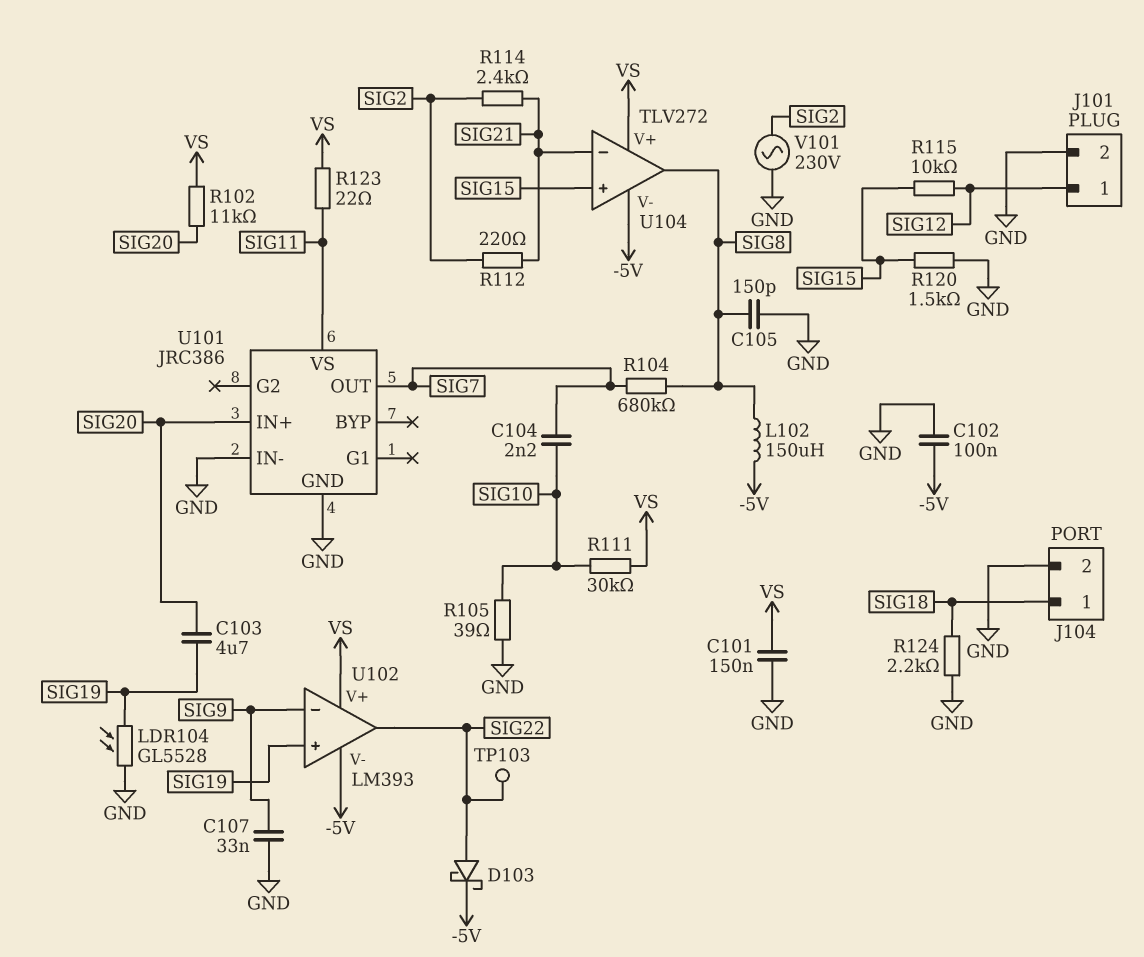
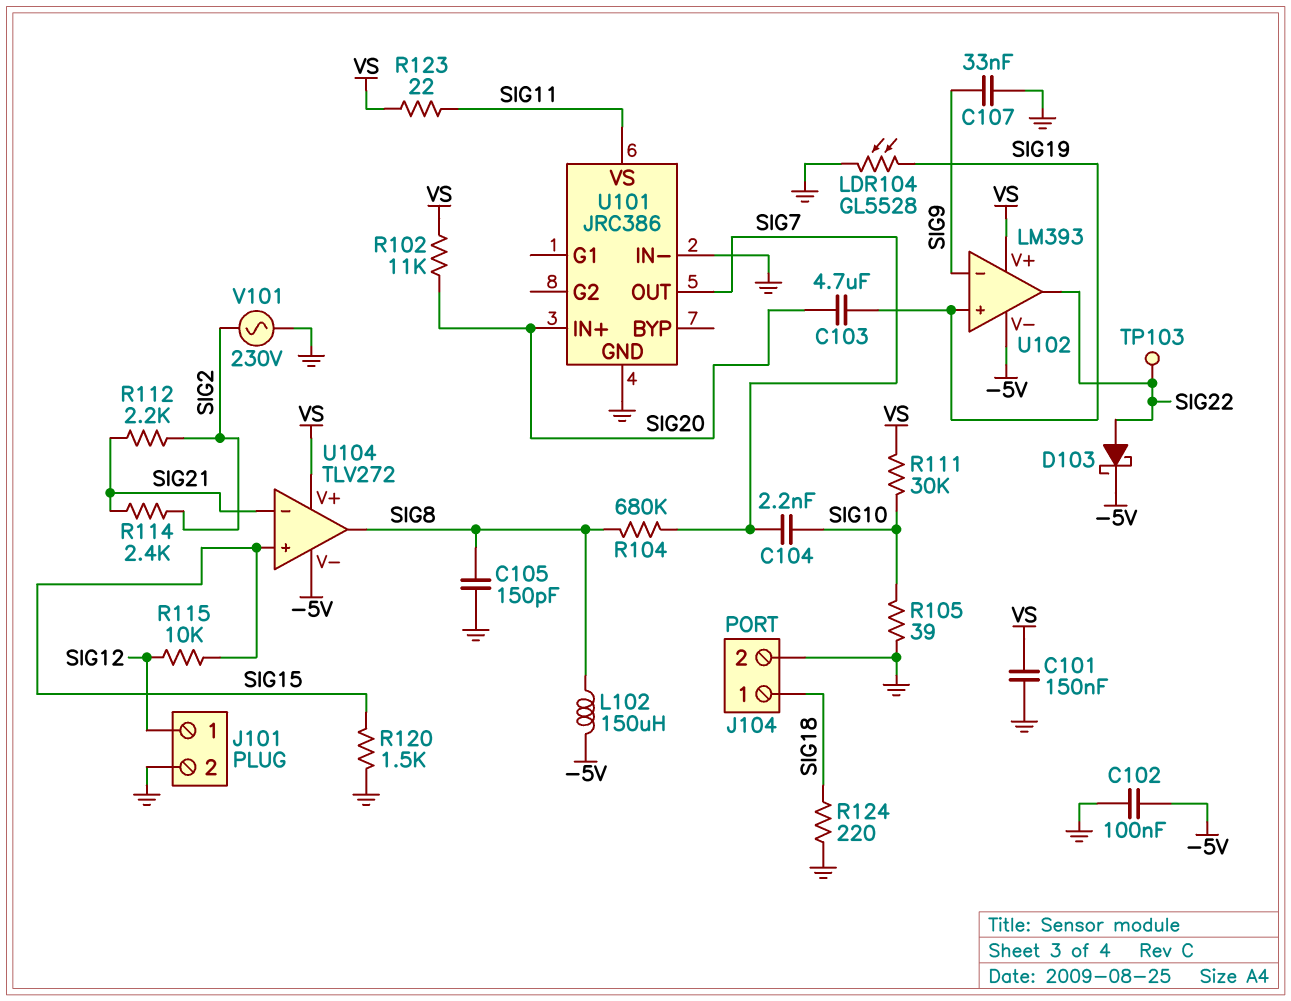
R112: 220 (SIG2, SIG21) -> 2.2k (SIG2, SIG21)
R124: 2.2k (GND, SIG18) -> 220 (GND, SIG18)

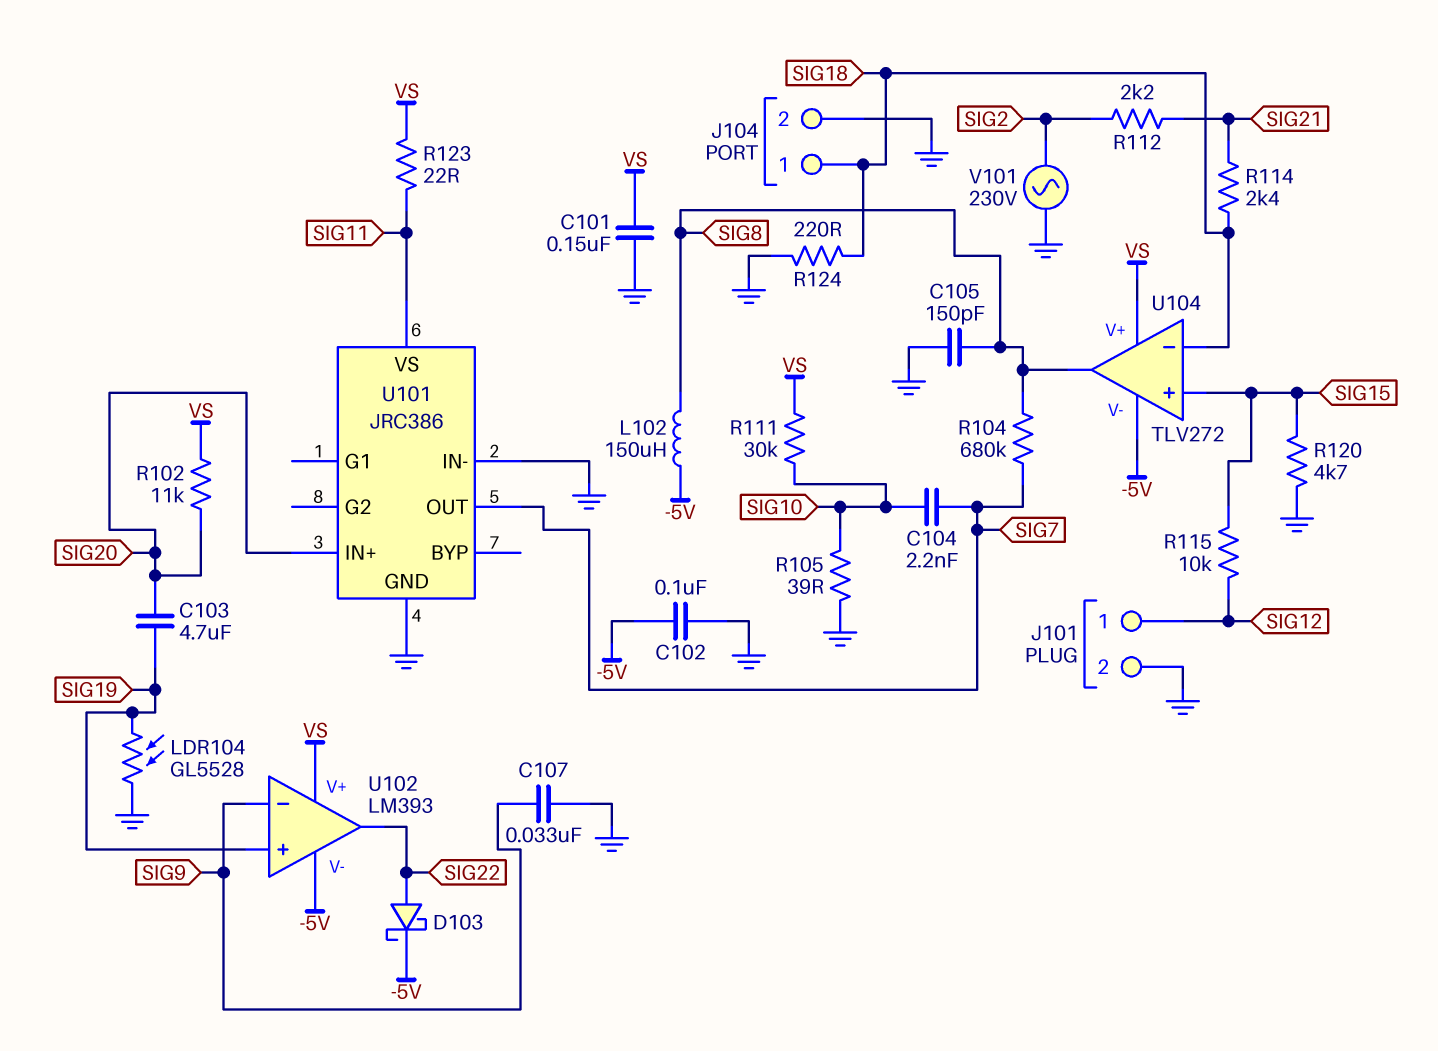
R114: 2.4k (SIG2, SIG21) -> 2.4k (SIG18, SIG21)
R120: 1.5k (GND, SIG15) -> 4.7k (GND, SIG15)
TP103: test point (SIG22) -> none
U104 pin in-: SIG21 -> SIG18

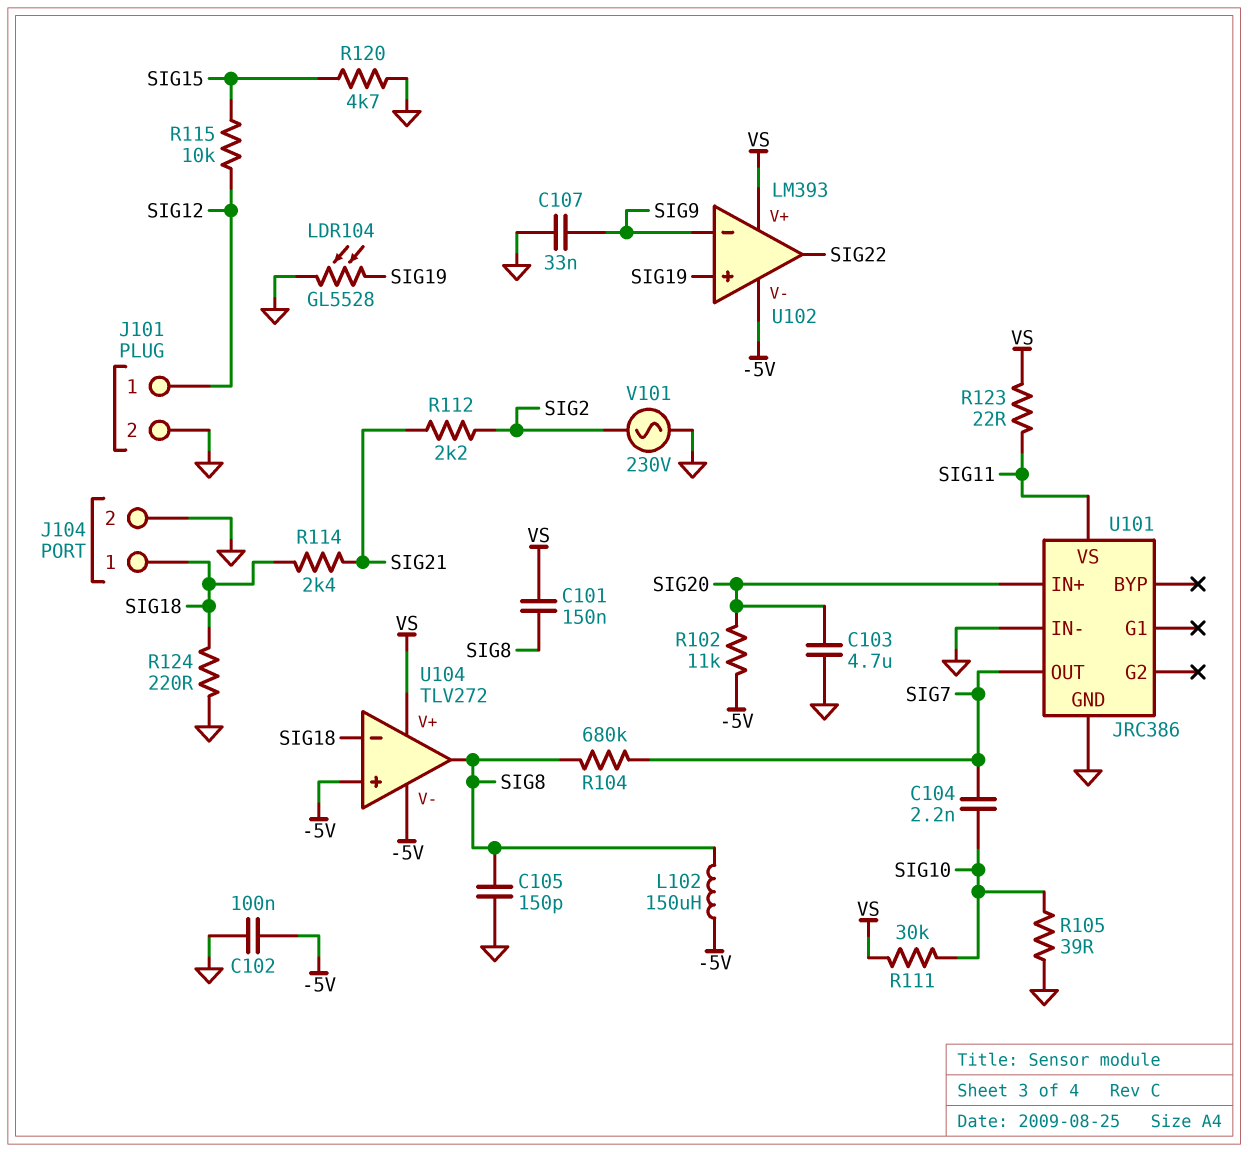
C101: 150nF (GND, VS) -> 150nF (SIG8, VS)
C103: 4.7uF (SIG19, SIG20) -> 4.7uF (GND, SIG20)
D103: schottky (A SIG22, K -5V) -> none
R102: 11k (SIG20, VS) -> 11k (-5V, SIG20)
U104 pin in+: SIG15 -> -5V

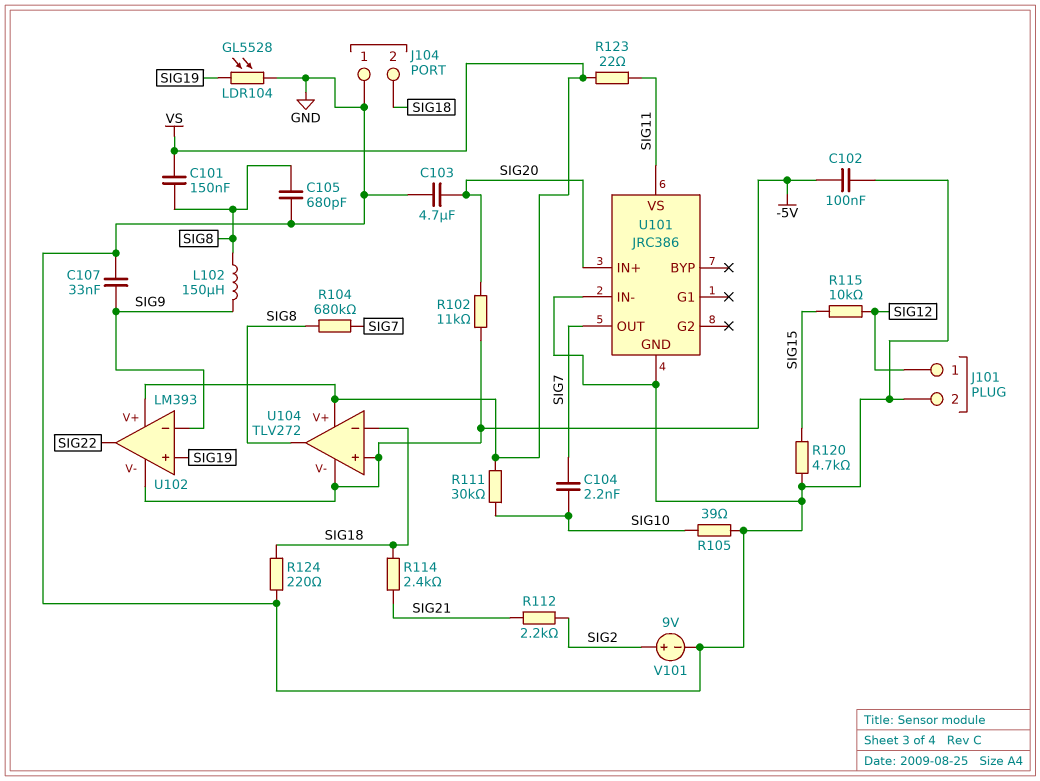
C105: 150pF (GND, SIG8) -> 680pF (GND, SIG8)
J104 pin 1: SIG18 -> GND
J104 pin 2: GND -> SIG18
L102: 150uH (-5V, SIG8) -> 150uH (SIG8, SIG9)
V101: AC 230V (GND, SIG2) -> 9V (plus SIG2, minus GND)

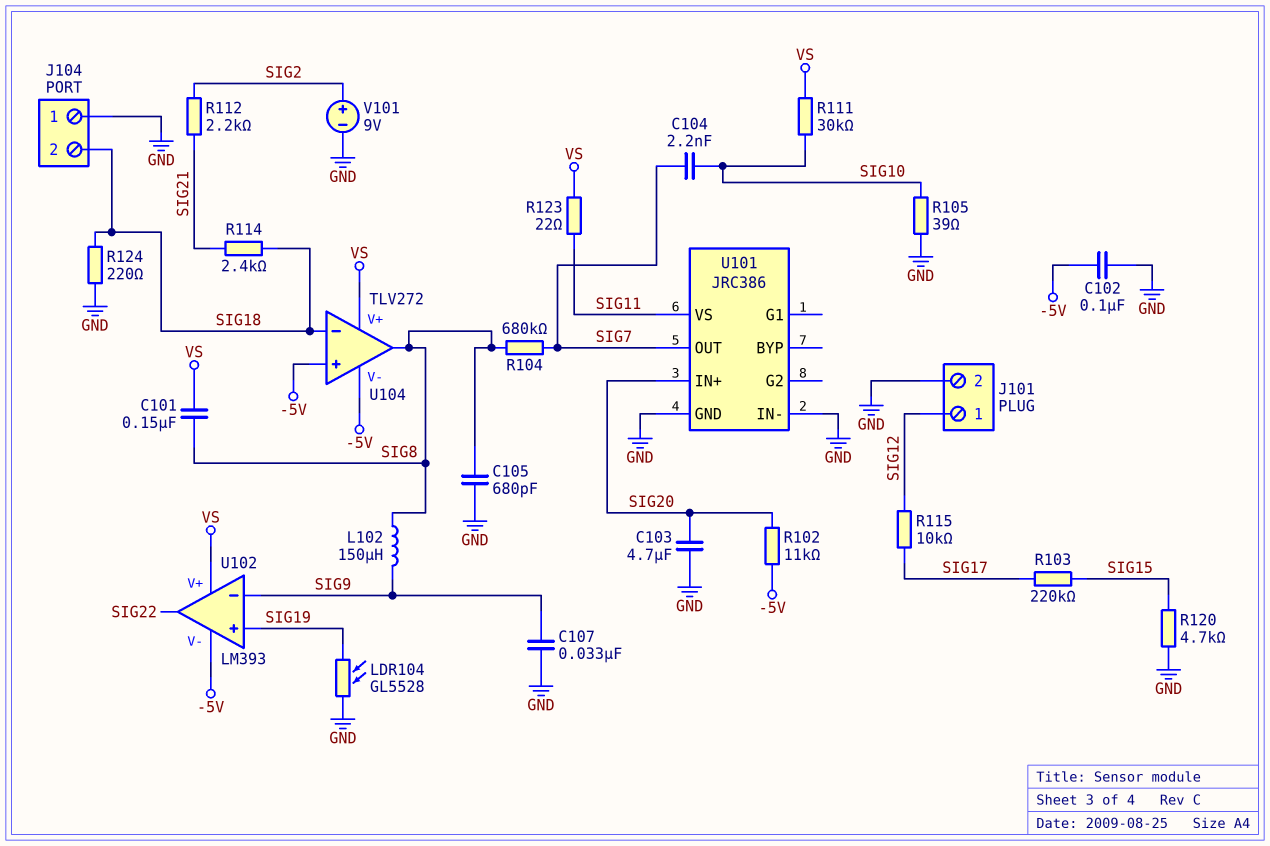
R103: none -> 220k (SIG15, SIG17)
R115: 10k (SIG12, SIG15) -> 10k (SIG12, SIG17)

